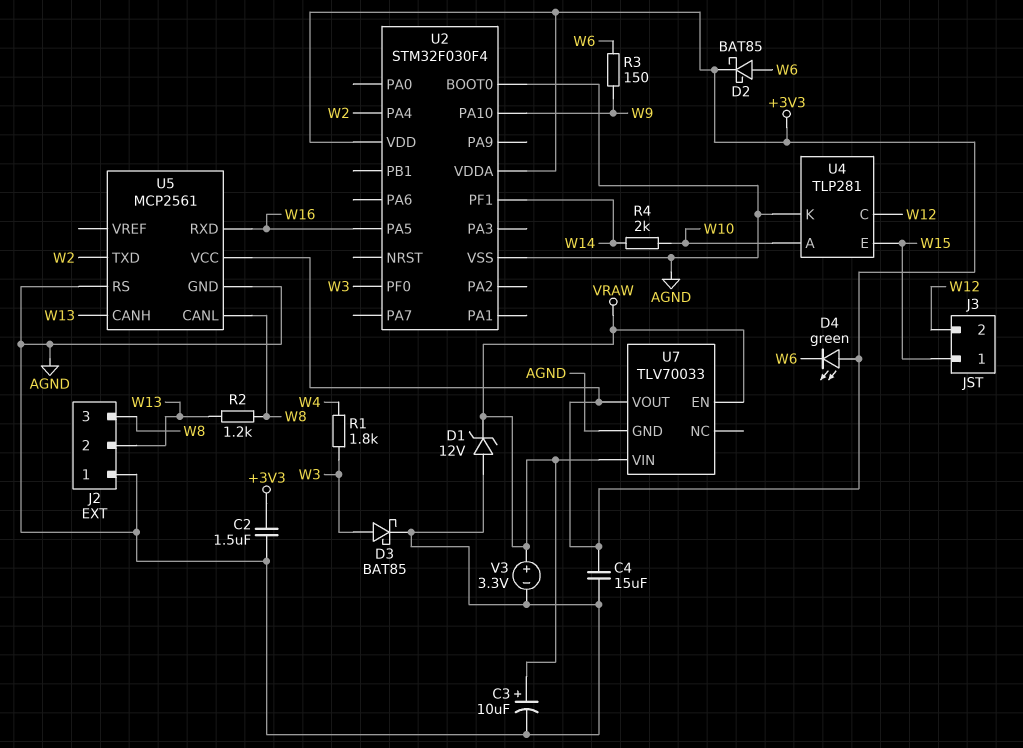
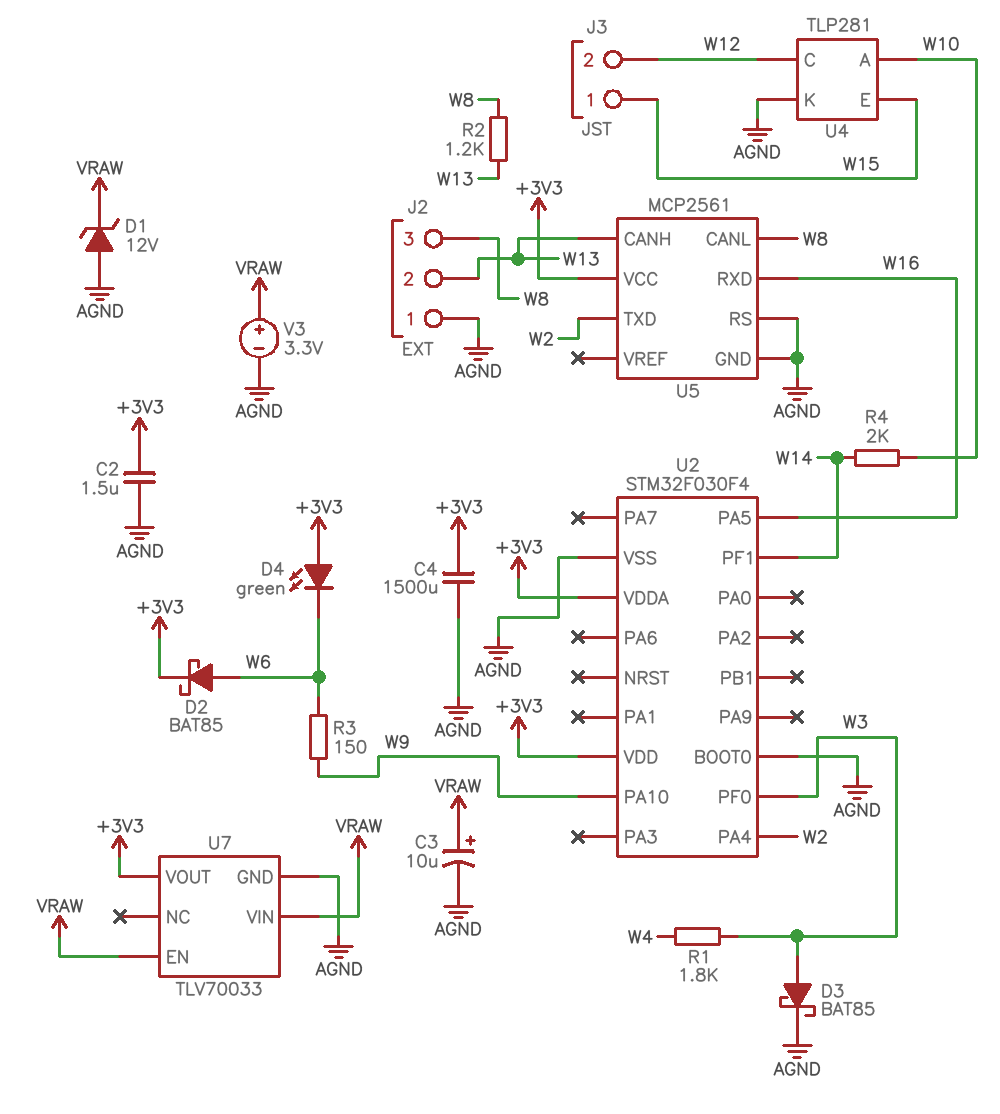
C4: 15uF (+3V3, AGND) -> 1500uF (+3V3, AGND)

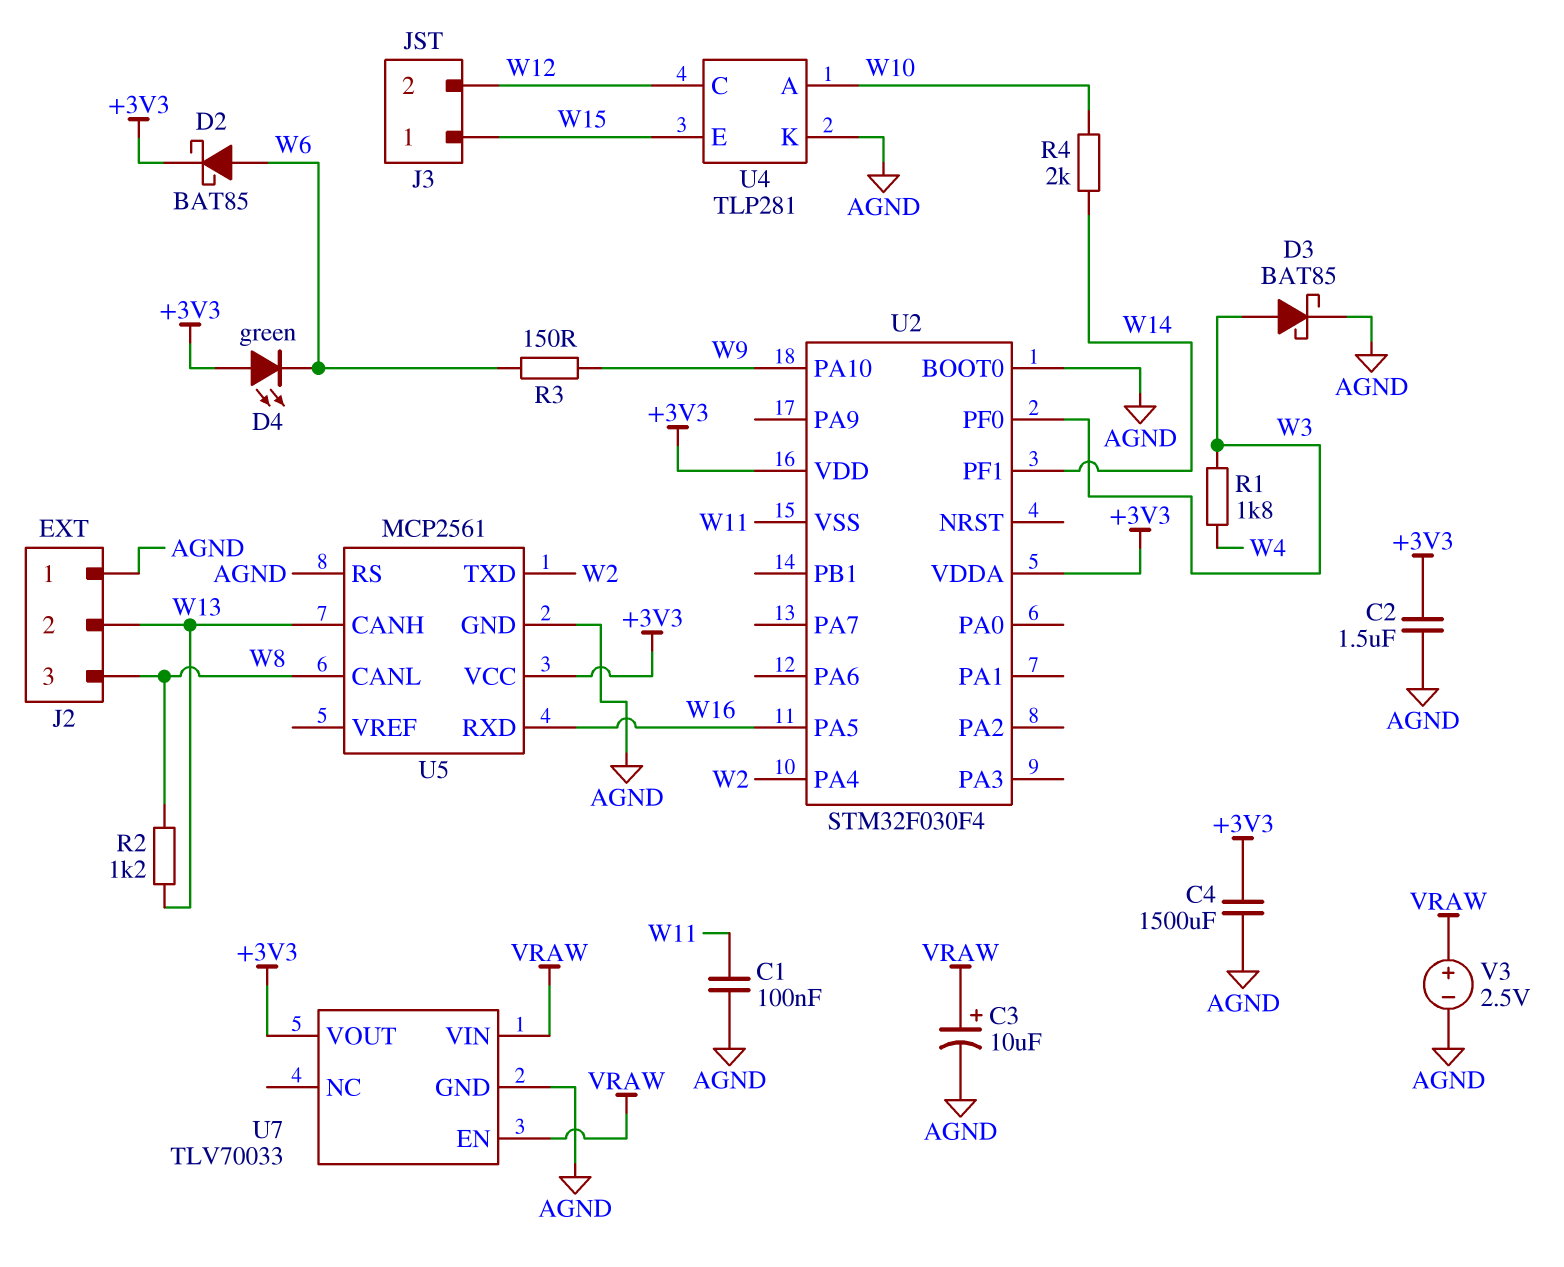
C1: none -> 100nF (AGND, W11)
D1: zener 12V (A AGND, K VRAW) -> none
U2 pin VSS: AGND -> W11
V3: 3.3V (plus VRAW, minus AGND) -> 2.5V (plus VRAW, minus AGND)

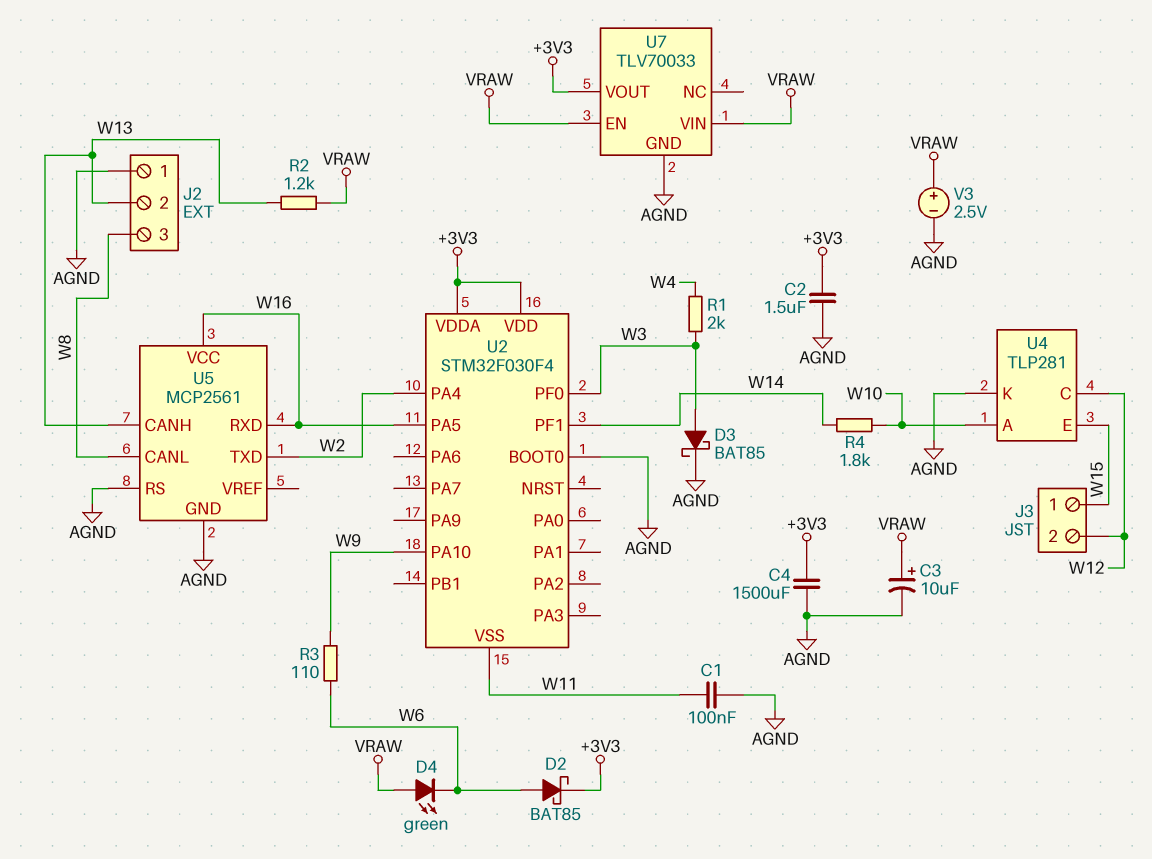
D4: LED green (A +3V3, K W6) -> LED green (A VRAW, K W6)
R1: 1.8k (W3, W4) -> 2k (W3, W4)
R2: 1.2k (W8, W13) -> 1.2k (VRAW, W13)
R3: 150 (W6, W9) -> 110 (W6, W9)
R4: 2k (W10, W14) -> 1.8k (W10, W14)
U5 pin VCC: +3V3 -> W16

